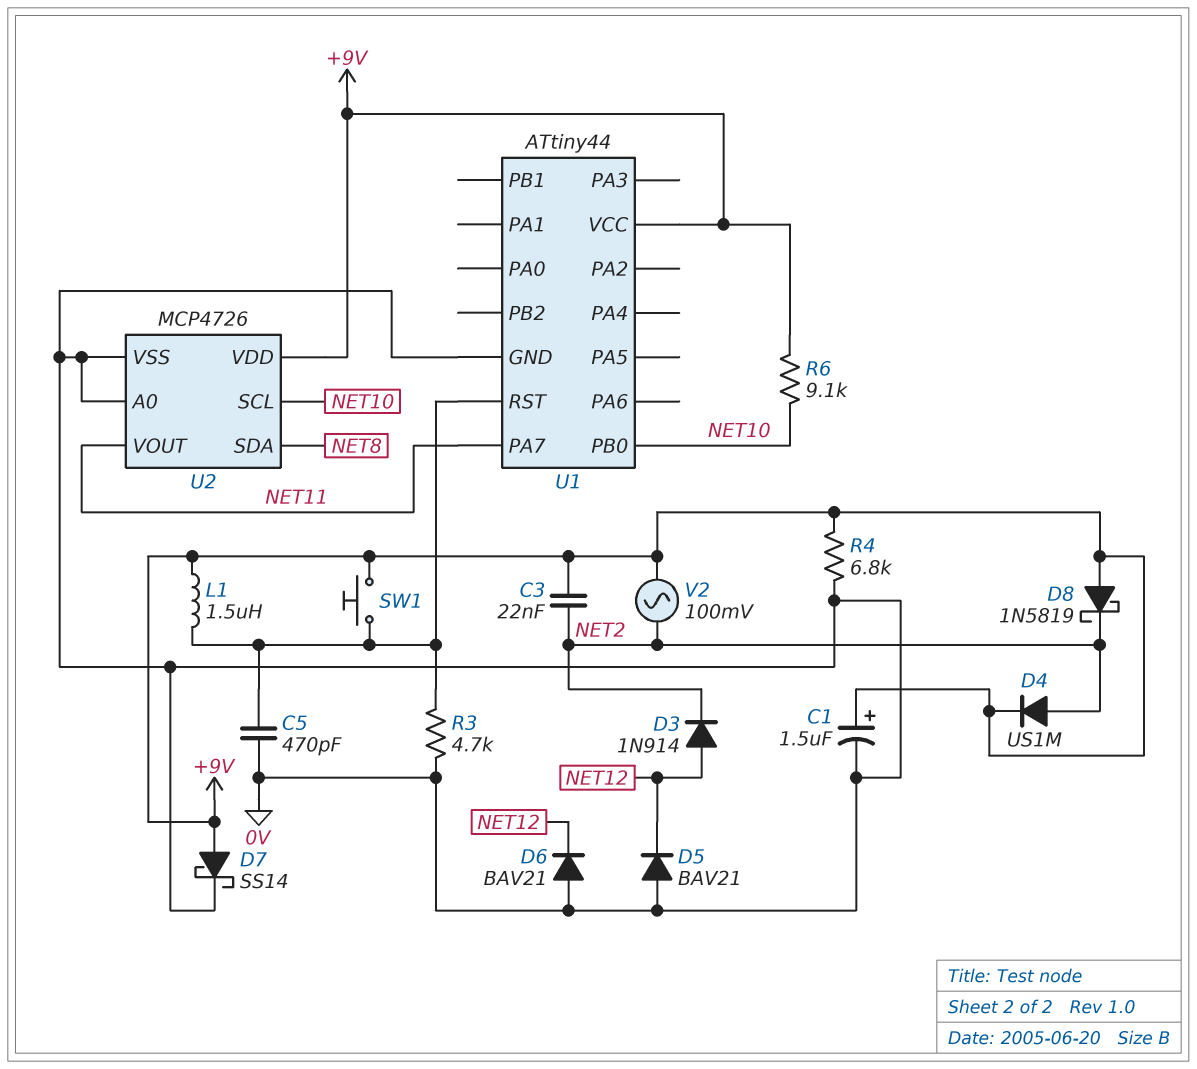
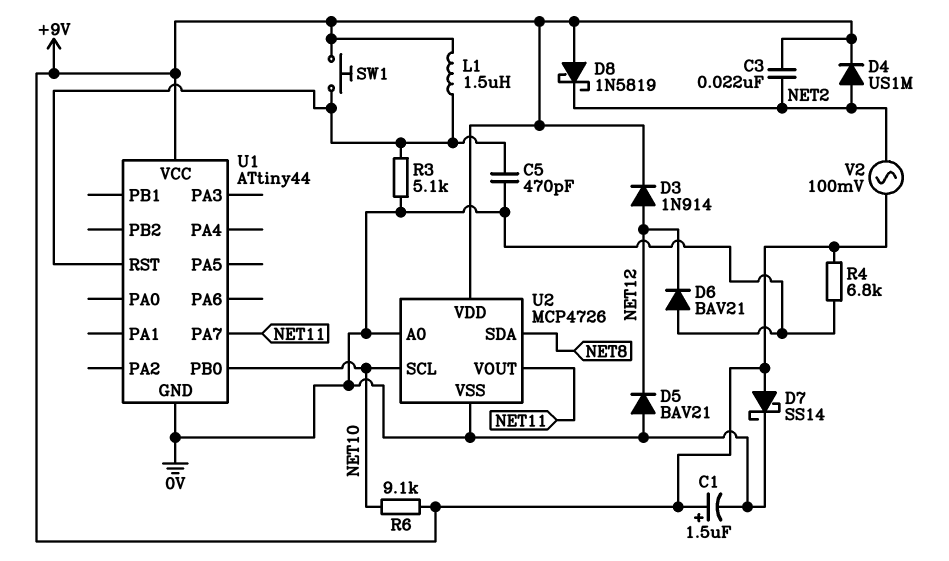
D3: diode 1N914 (A NET12, K NET2) -> diode 1N914 (A NET12, K +9V)
R3: 4.7k (0V, U1/RST) -> 5.1k (0V, U1/RST)

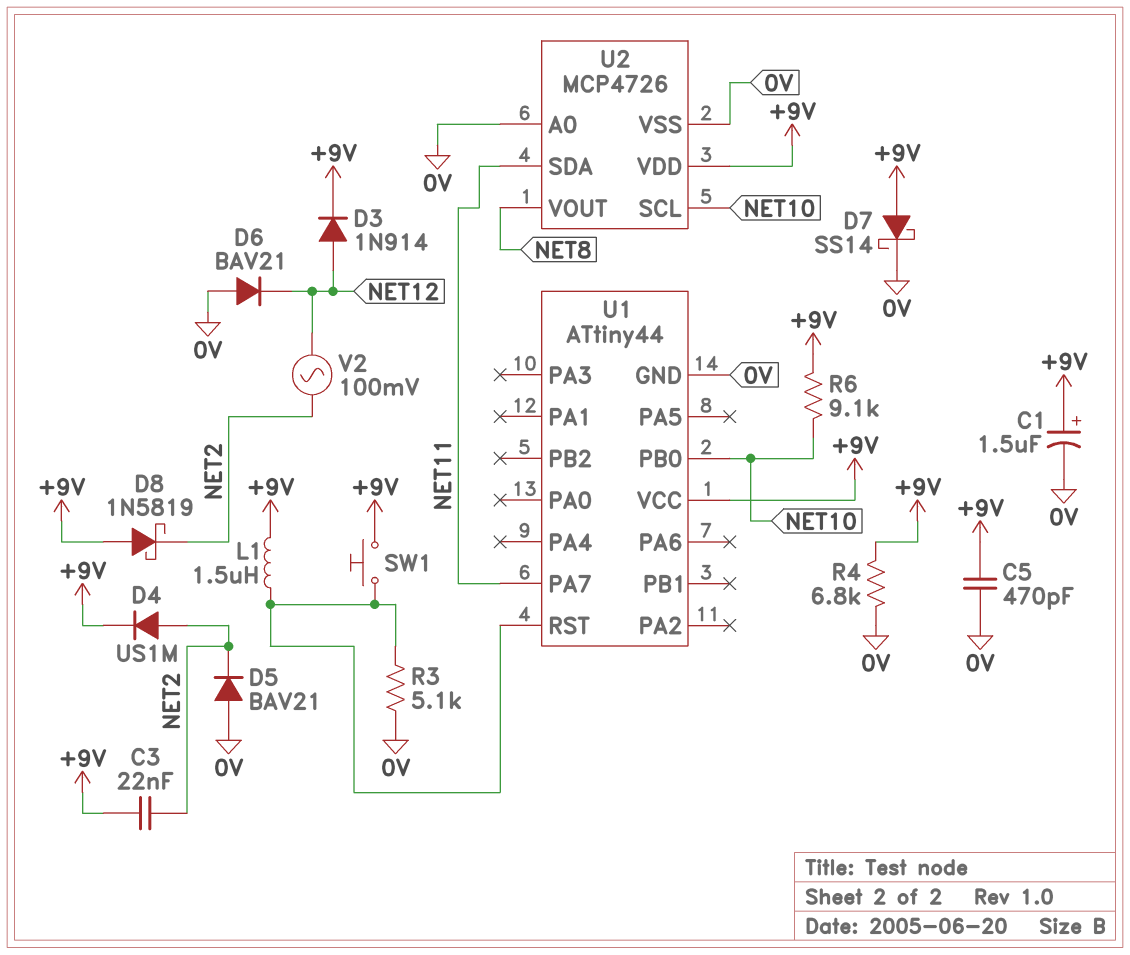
C5: 470pF (0V, U1/RST) -> 470pF (+9V, 0V)
D5: diode BAV21 (A 0V, K NET12) -> diode BAV21 (A 0V, K NET2)
U2 pin SDA: NET8 -> NET11
U2 pin VOUT: NET11 -> NET8
V2: AC 100mV (+9V, NET2) -> AC 100mV (NET2, NET12)

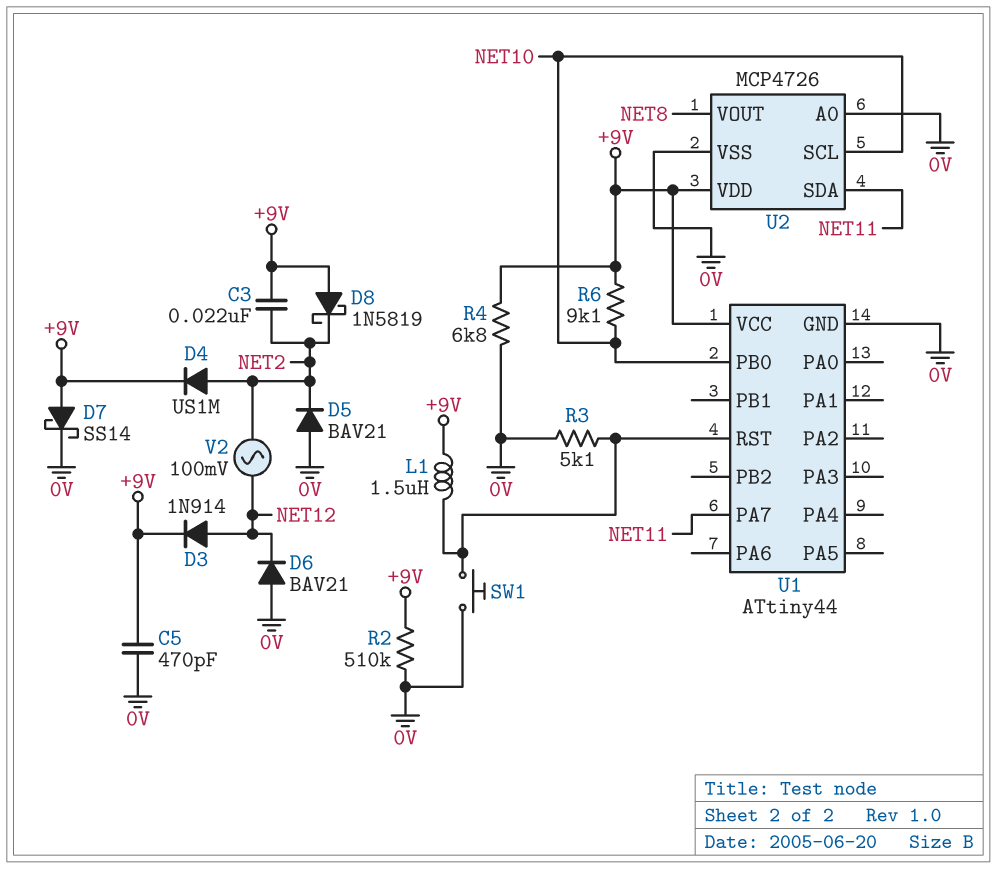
C1: 1.5uF (plus +9V, minus 0V) -> none
R2: none -> 510k (+9V, 0V)
SW1: button (+9V, U1/RST) -> button (0V, U1/RST)

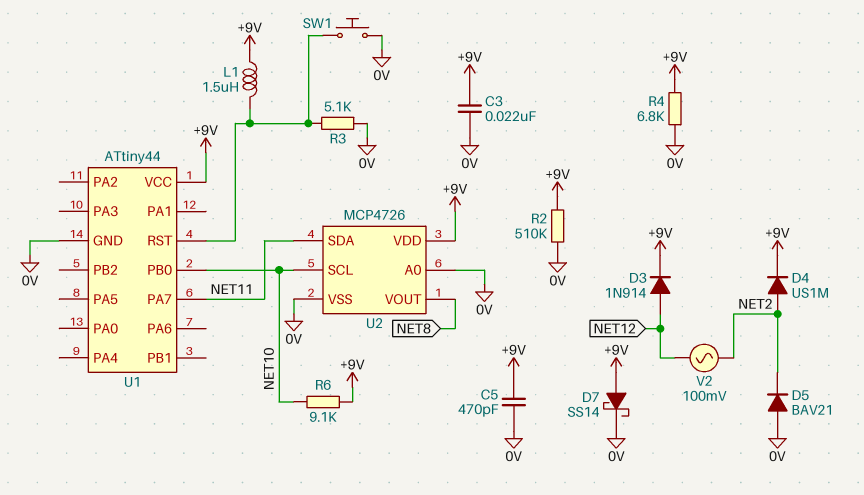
C3: 22nF (+9V, NET2) -> 22nF (+9V, 0V)
D6: diode BAV21 (A 0V, K NET12) -> none
D8: schottky 1N5819 (A +9V, K NET2) -> none

